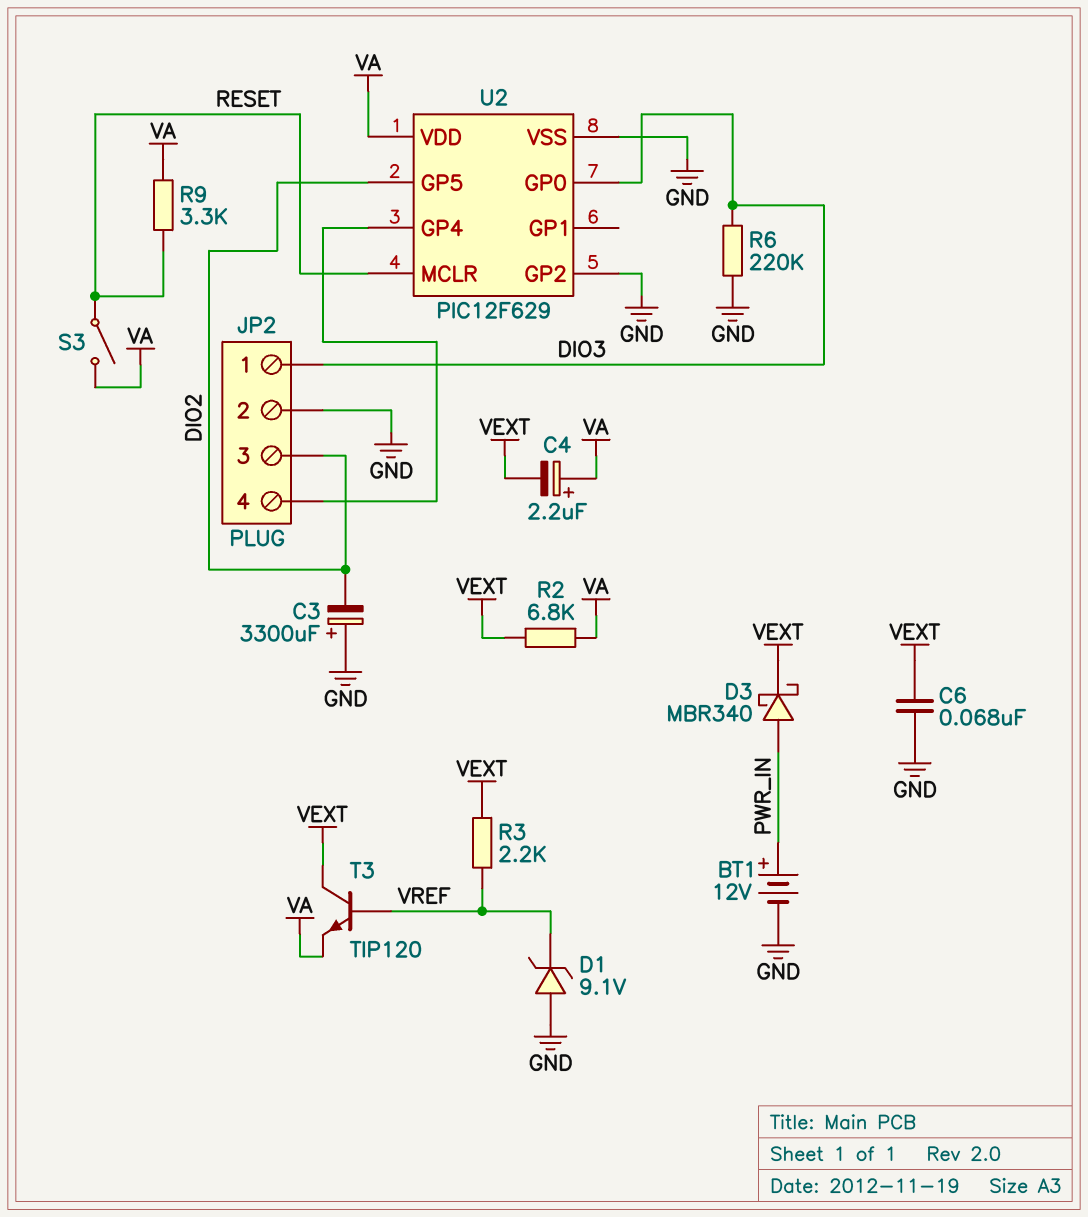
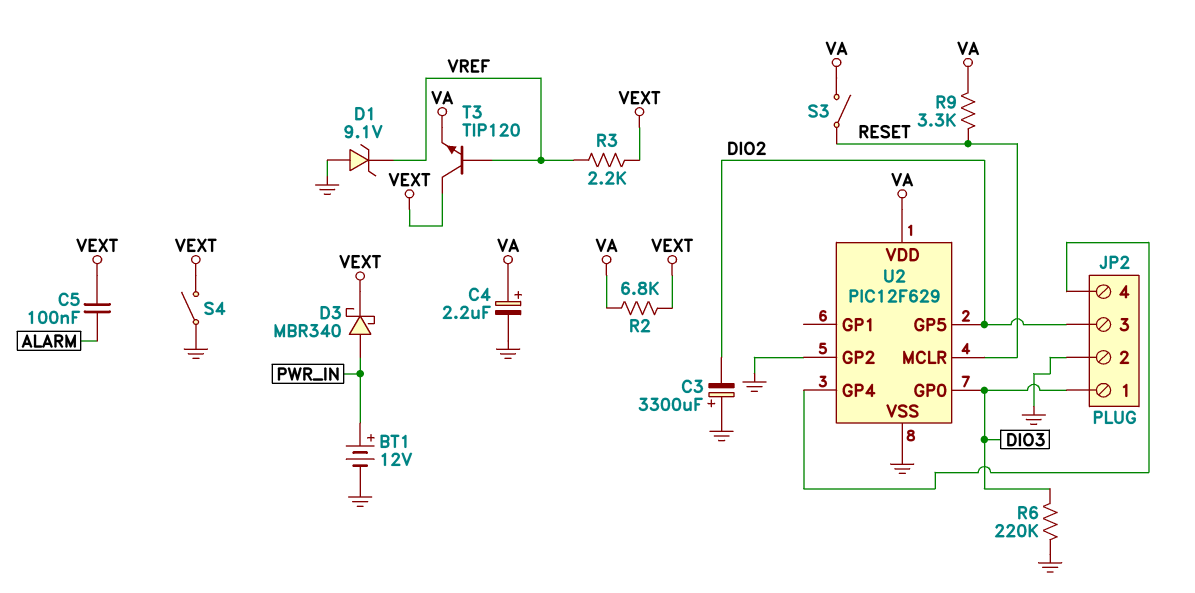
C4: 2.2uF (plus VA, minus VEXT) -> 2.2uF (plus VA, minus GND)
C5: none -> 100nF (ALARM, VEXT)
C6: 68nF (GND, VEXT) -> none
S4: none -> switch (GND, VEXT)

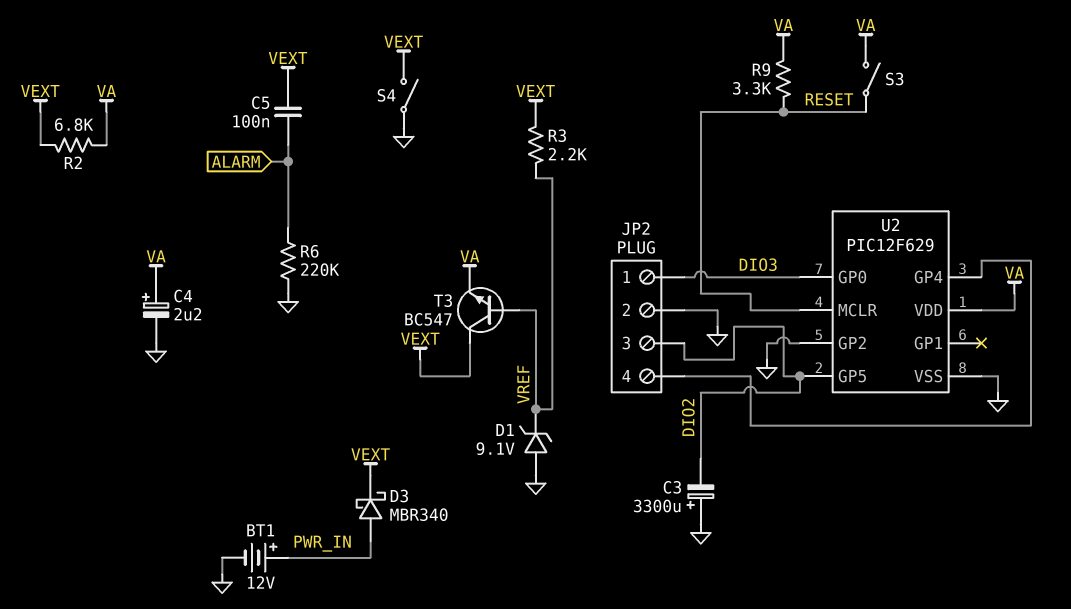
R6: 220k (DIO3, GND) -> 220k (ALARM, GND)
T3: NPN TIP120 (B VREF, C VEXT, E VA) -> NPN BC547 (B VREF, C VEXT, E VA)

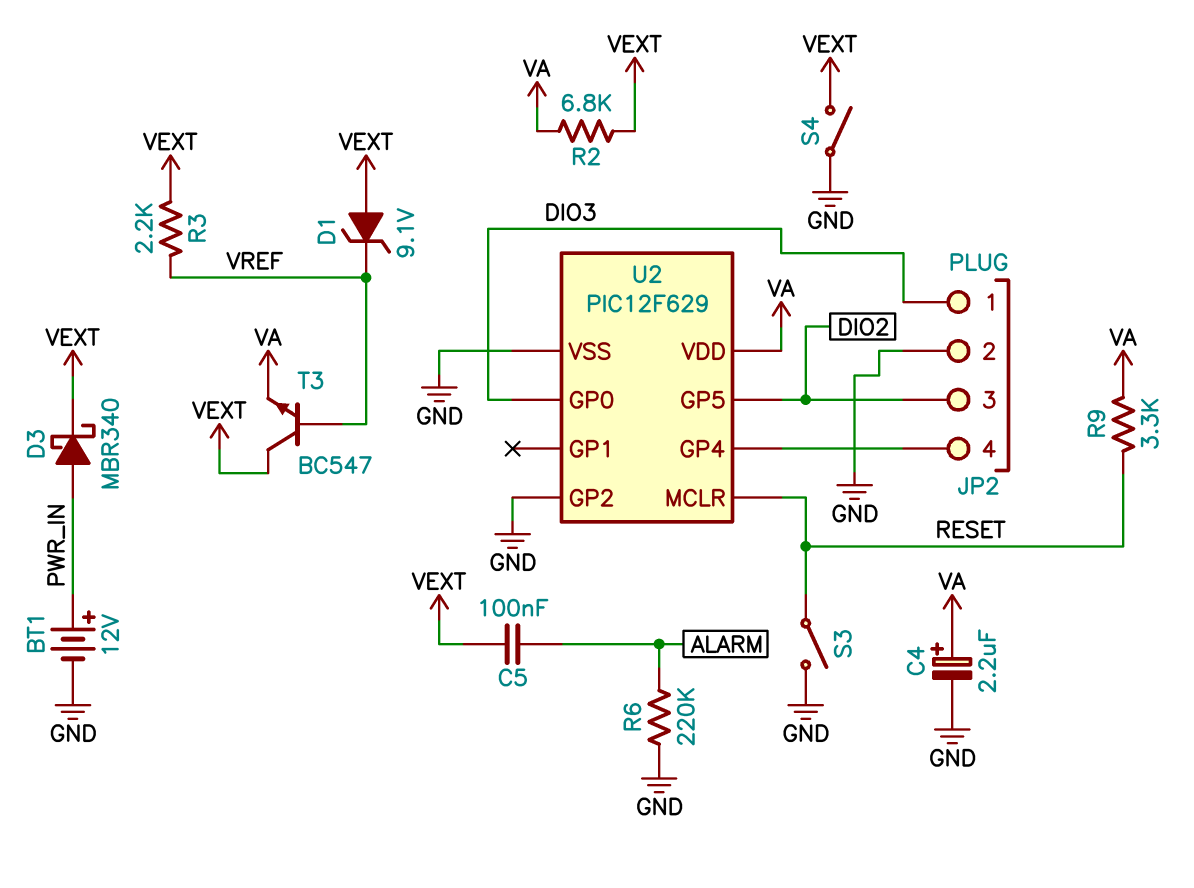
C3: 3300uF (plus GND, minus DIO2) -> none
D1: zener 9.1V (A GND, K VREF) -> zener 9.1V (A VEXT, K VREF)
S3: switch (RESET, VA) -> switch (GND, RESET)

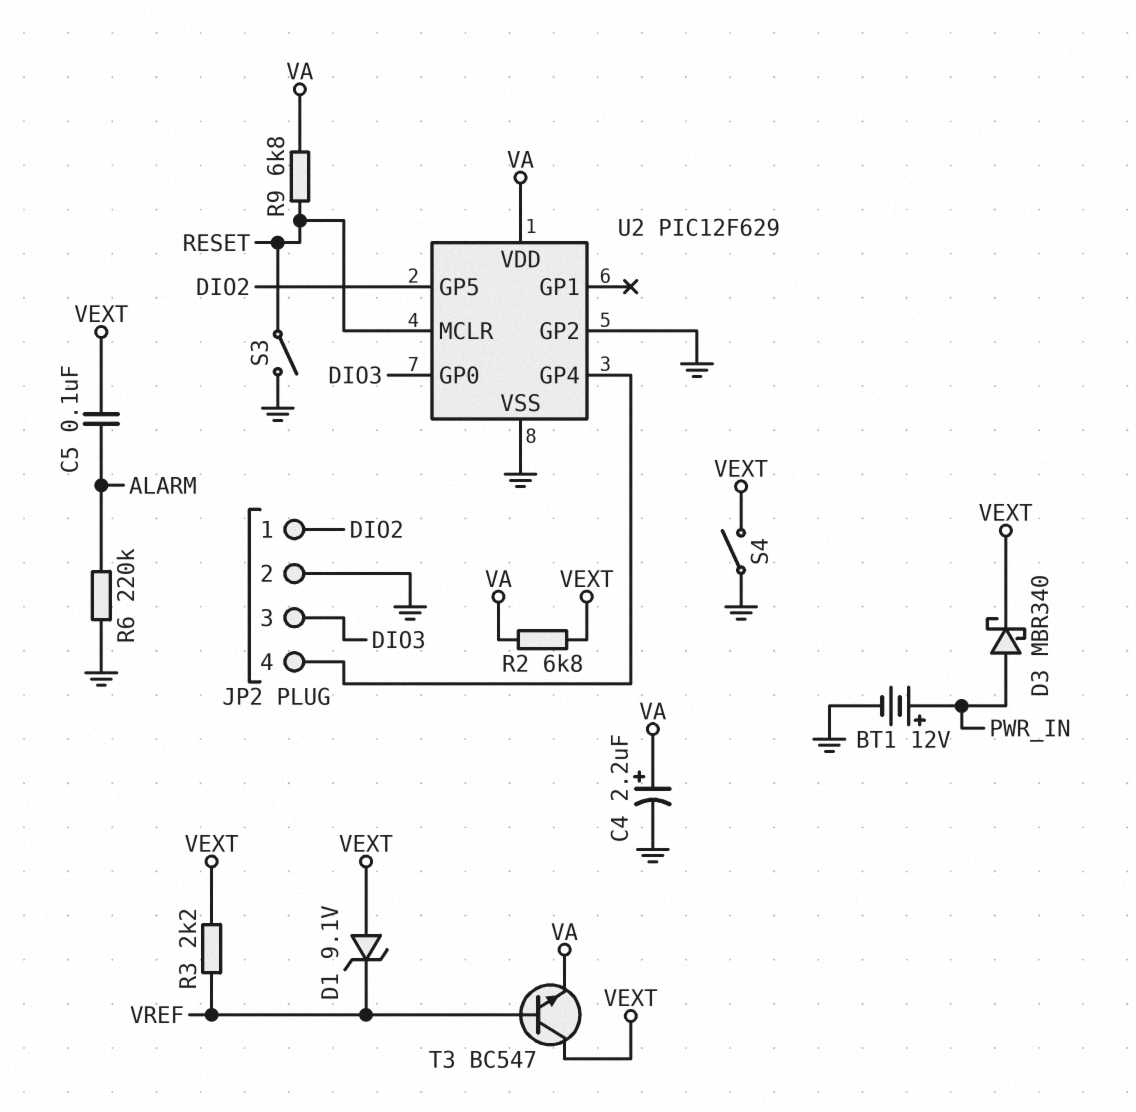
JP2 pin 1: DIO3 -> DIO2
JP2 pin 3: DIO2 -> DIO3
R9: 3.3k (RESET, VA) -> 6.8k (RESET, VA)

